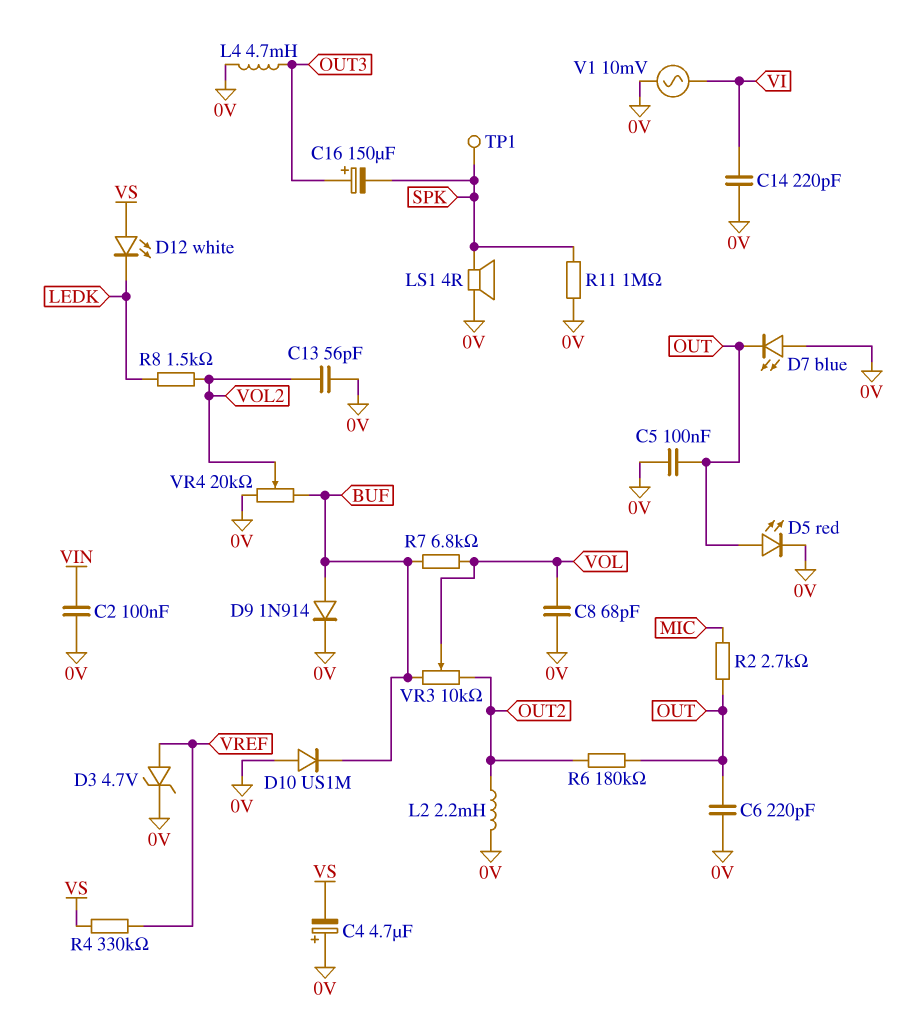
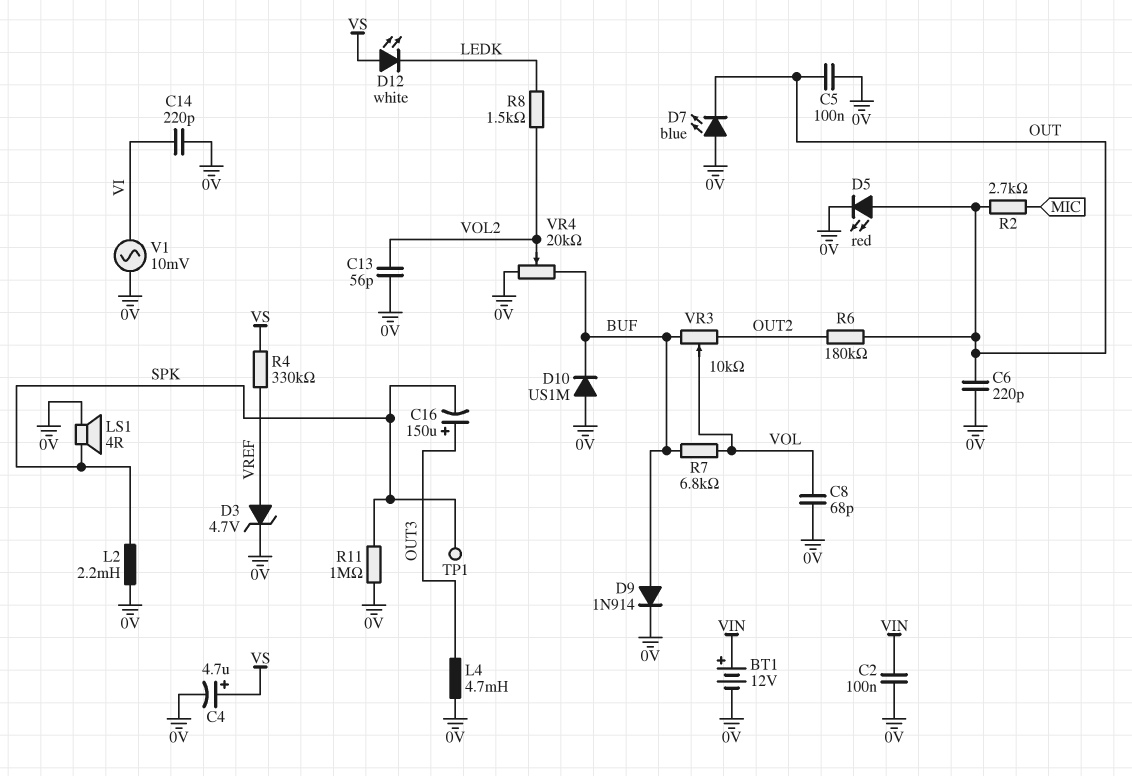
BT1: none -> 12V (plus VIN, minus 0V)
C4: 4.7uF (plus 0V, minus VS) -> 4.7uF (plus VS, minus 0V)
L2: 2.2mH (0V, OUT2) -> 2.2mH (0V, SPK)

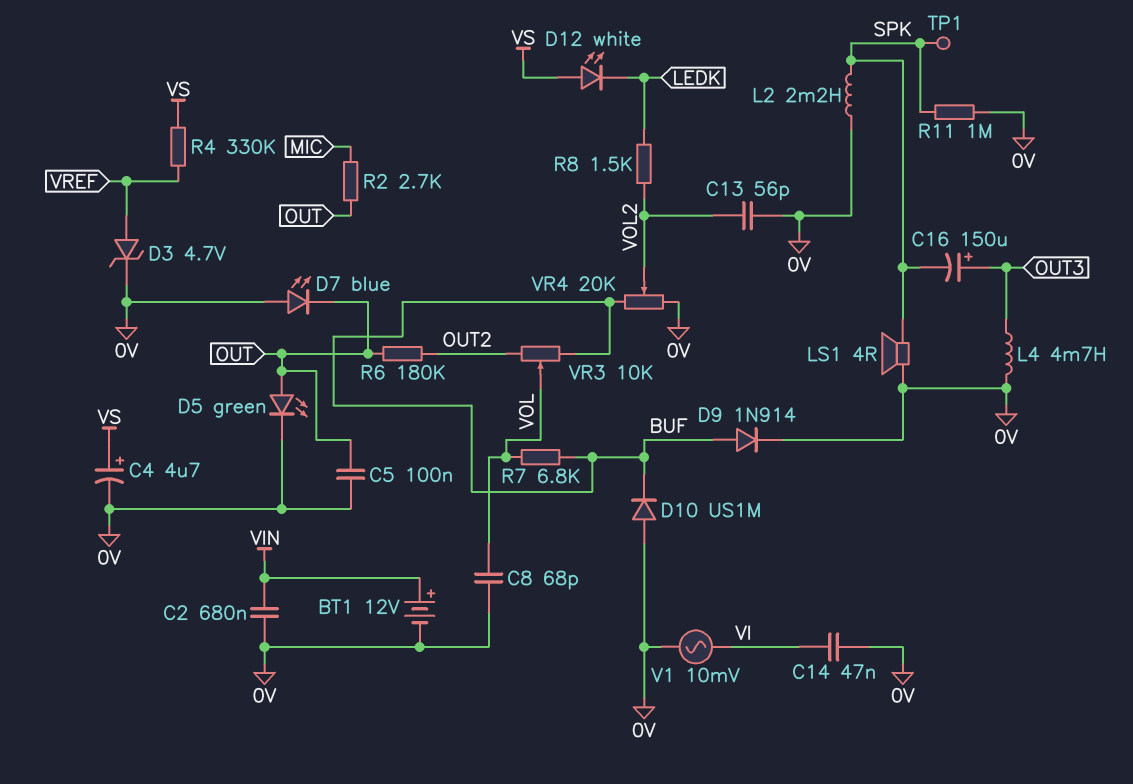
C2: 100nF (0V, VIN) -> 680nF (0V, VIN)
C6: 220pF (0V, OUT) -> none
C14: 220pF (0V, VI) -> 47nF (0V, VI)
D5: LED red (A OUT, K 0V) -> LED green (A OUT, K 0V)

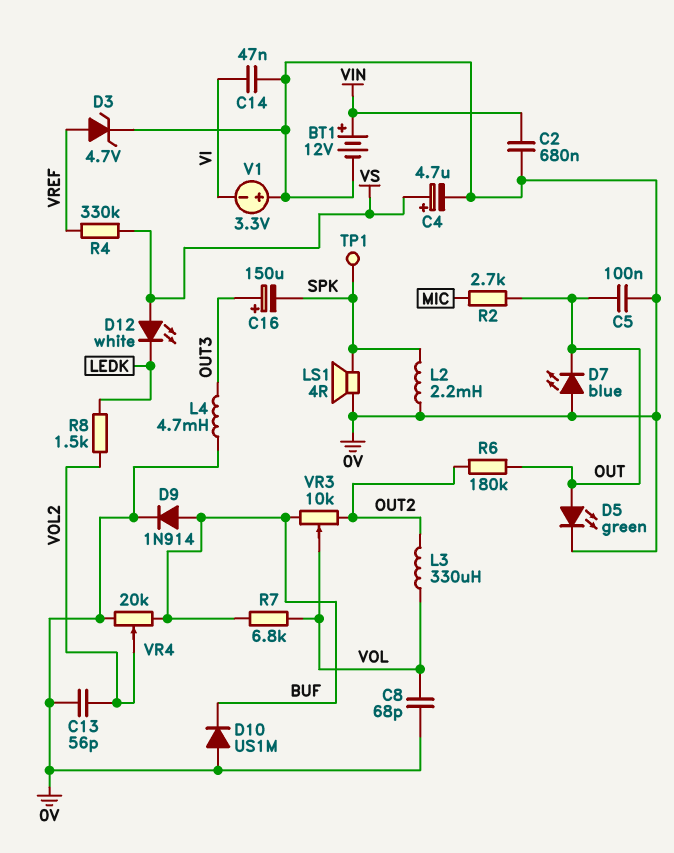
L3: none -> 330uH (OUT2, VOL)
R11: 1M (0V, SPK) -> none
V1: AC 10mV (0V, VI) -> 3.3V (plus 0V, minus VI)

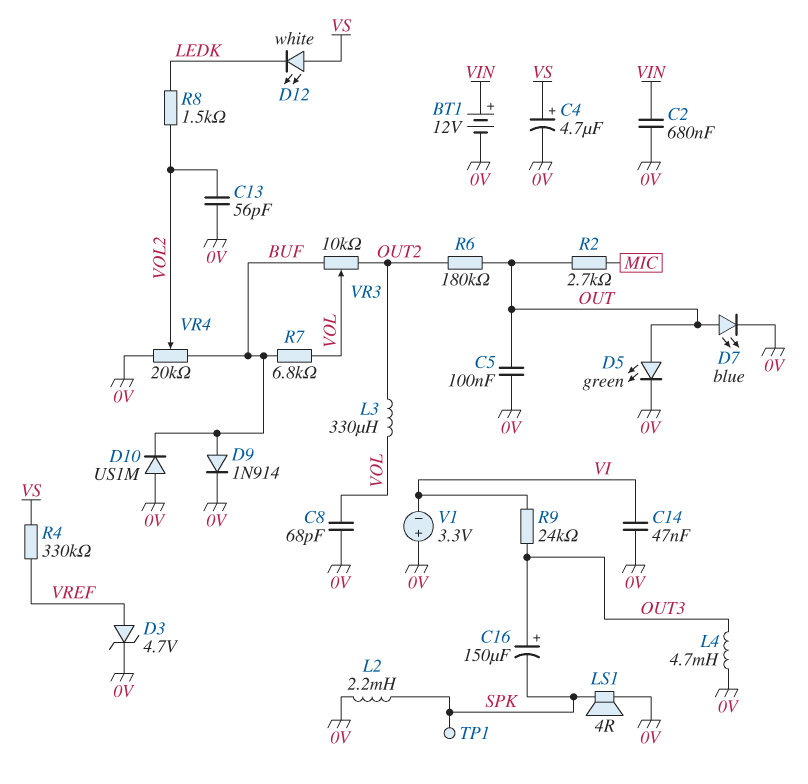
D7: LED blue (A 0V, K OUT) -> LED blue (A OUT, K 0V)
R9: none -> 24k (OUT3, VI)

